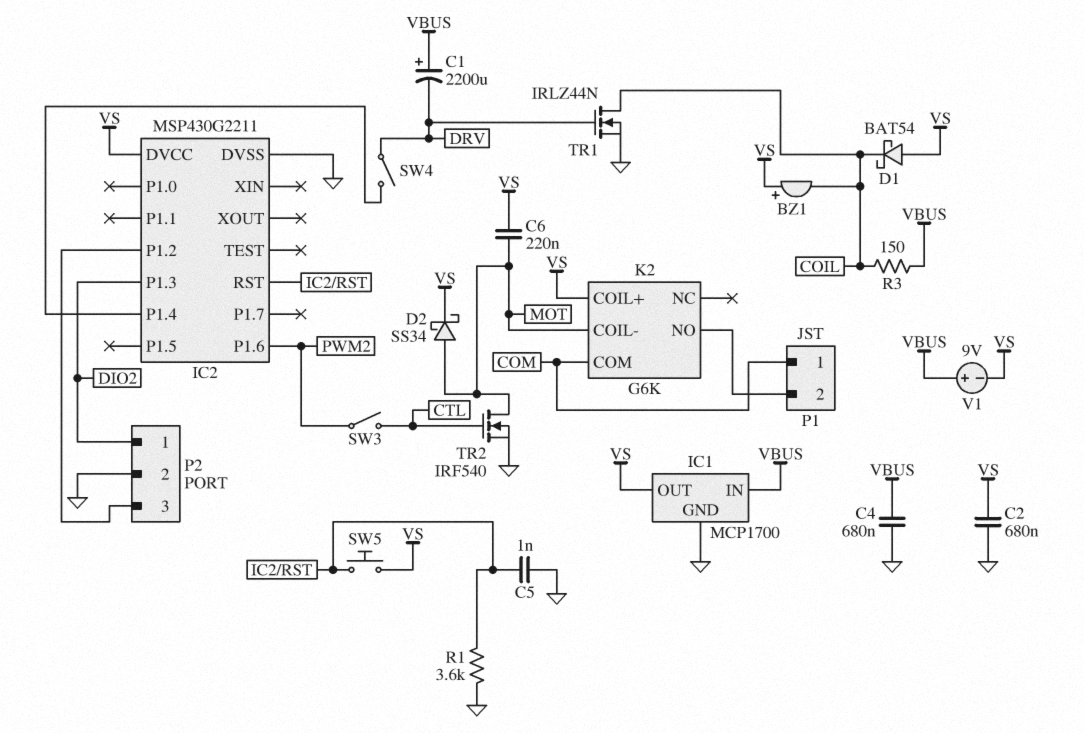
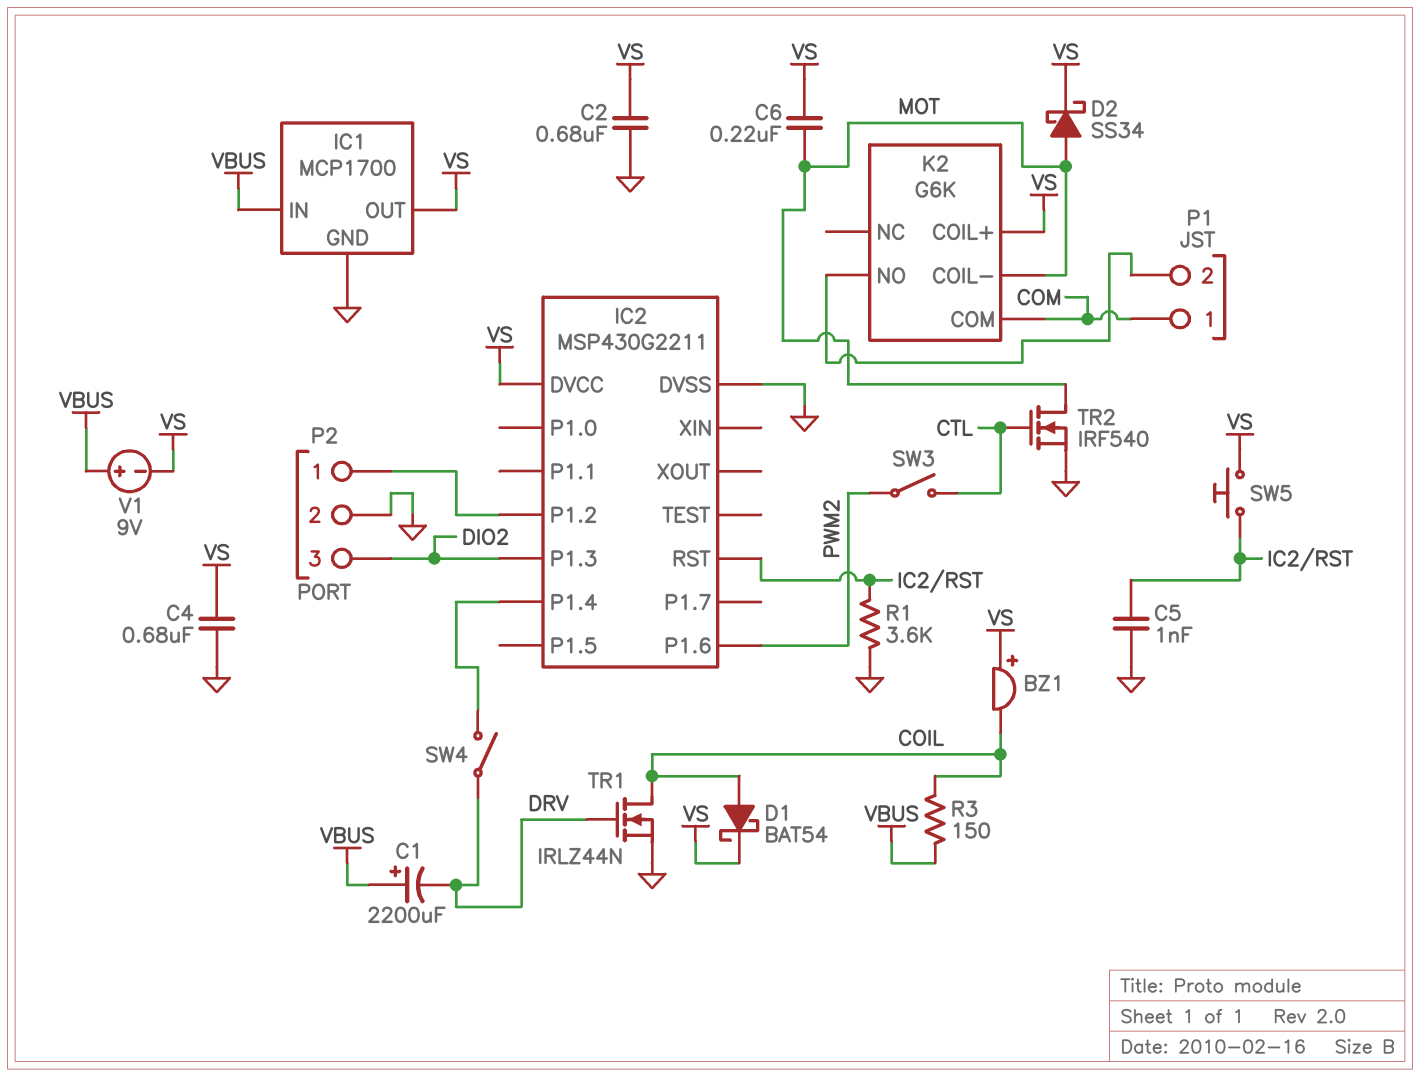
C4: 680nF (GND, VBUS) -> 680nF (GND, VS)
D1: schottky BAT54 (A VS, K COIL) -> schottky BAT54 (A COIL, K VS)
P2 pin 1: DIO2 -> IC2/P1.2
P2 pin 3: IC2/P1.2 -> DIO2

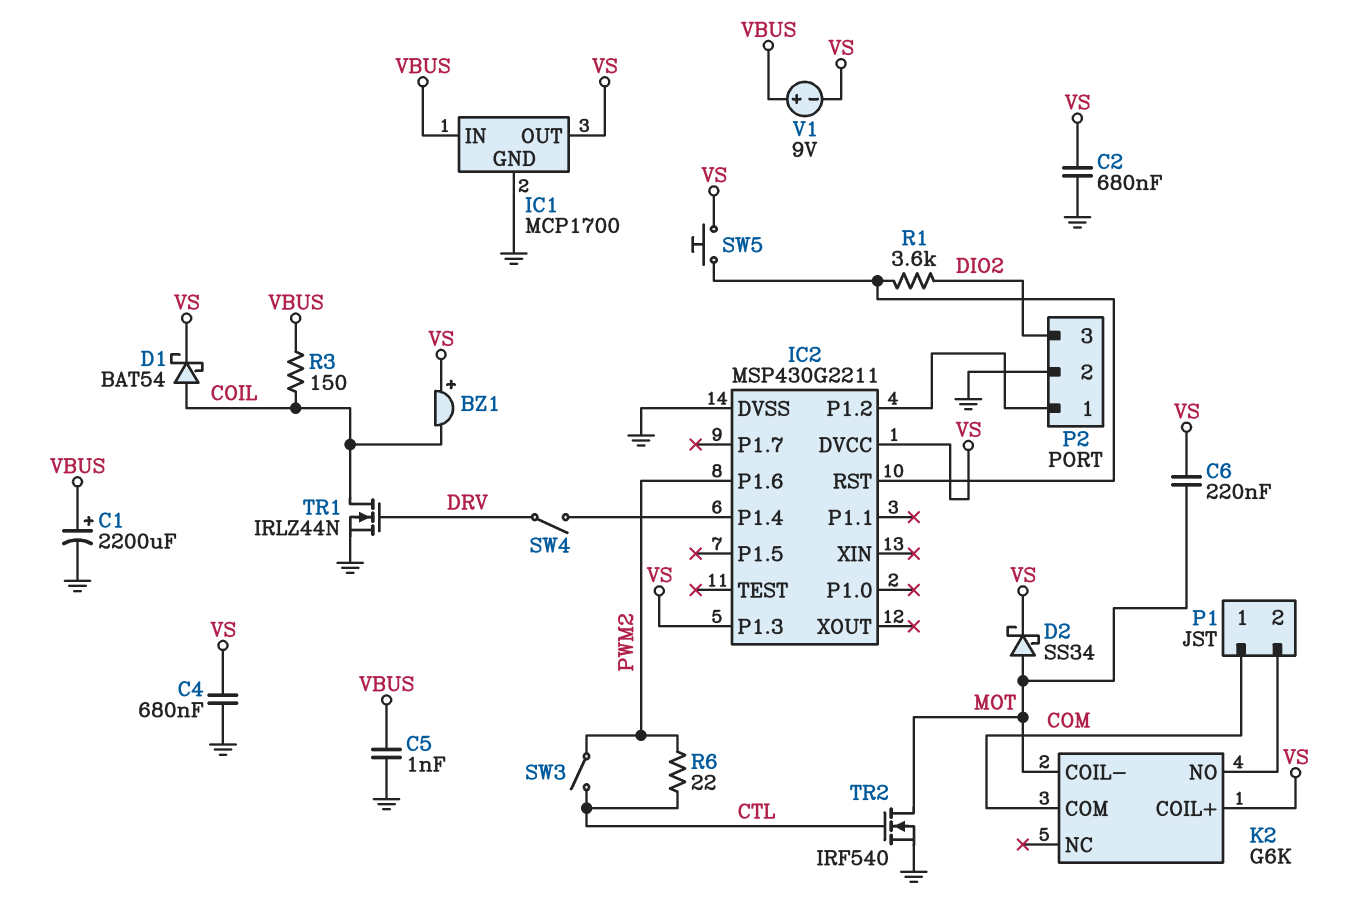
C1: 2200uF (plus VBUS, minus DRV) -> 2200uF (plus VBUS, minus GND)
C5: 1nF (GND, IC2/RST) -> 1nF (GND, VBUS)
IC2 pin P1.3: DIO2 -> VS
R1: 3.6k (GND, IC2/RST) -> 3.6k (DIO2, IC2/RST)
R6: none -> 22 (CTL, PWM2)

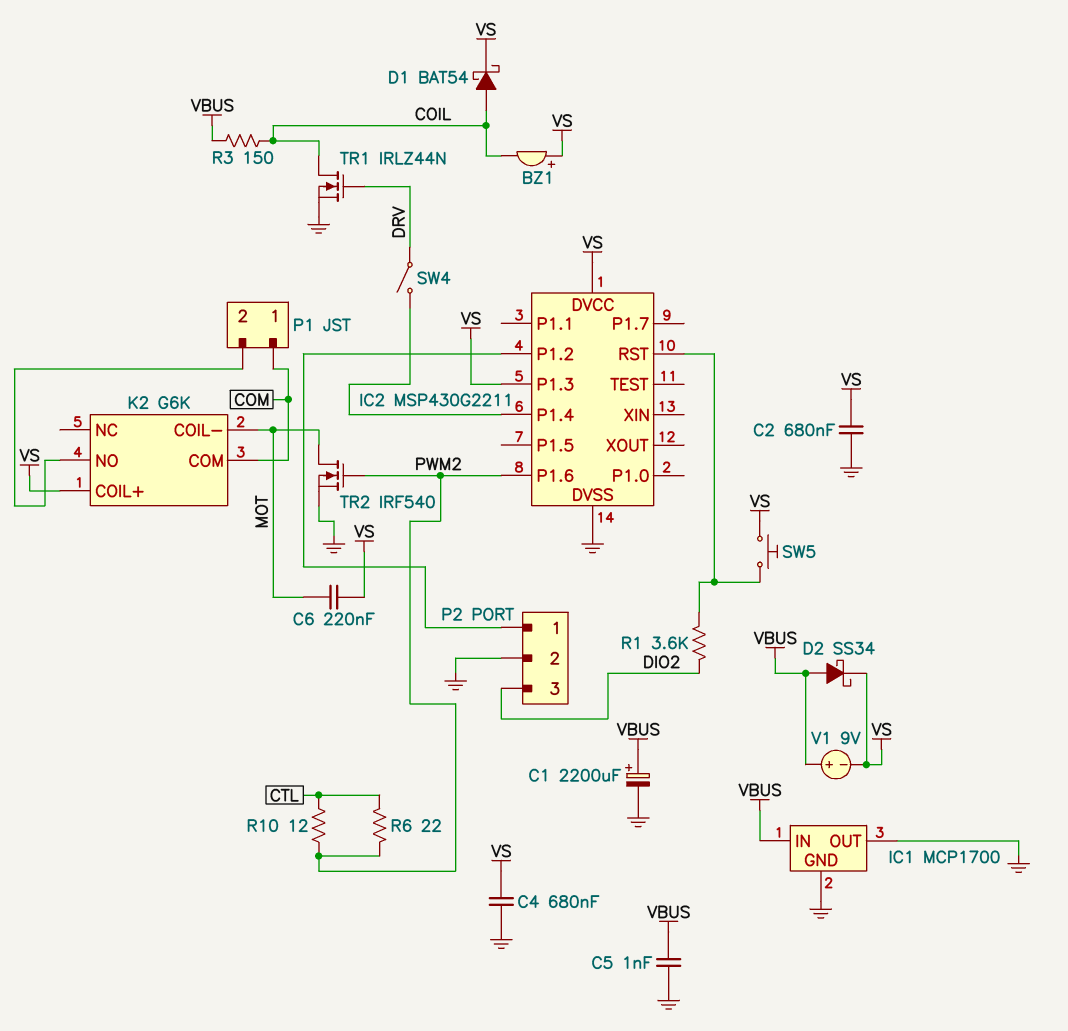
D2: schottky SS34 (A MOT, K VS) -> schottky SS34 (A VBUS, K VS)
IC1 pin OUT: VS -> GND
R10: none -> 12 (CTL, PWM2)
SW3: switch (CTL, PWM2) -> none
TR2: NMOS IRF540 (G CTL, D MOT, S GND) -> NMOS IRF540 (G PWM2, D MOT, S GND)

